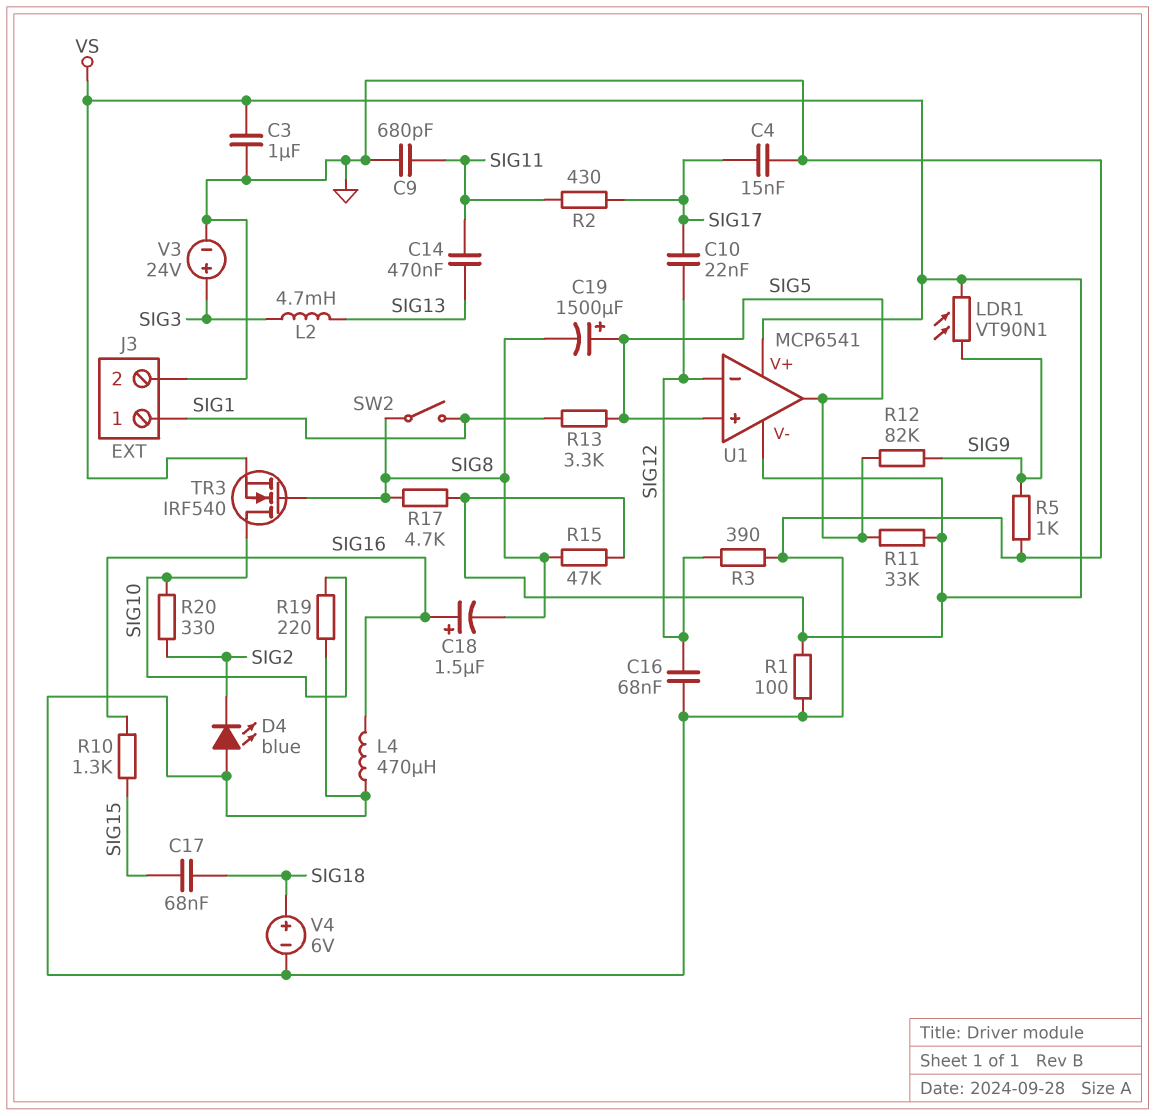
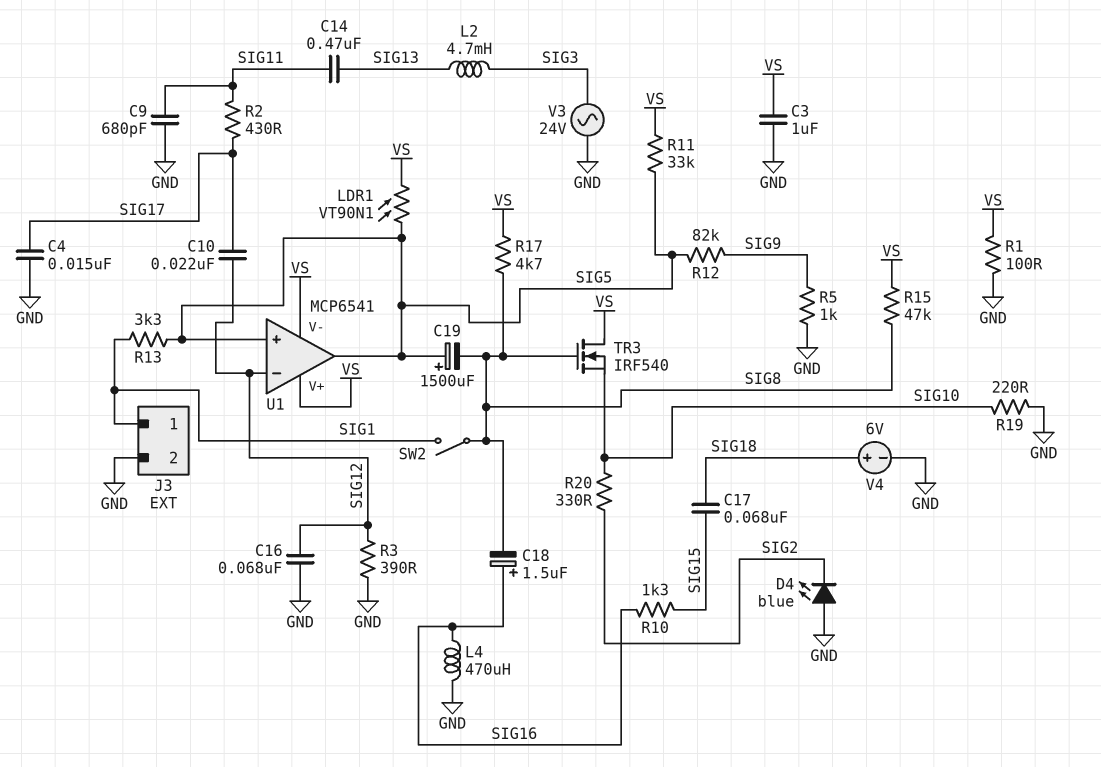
LDR1: VT90N1 (SIG9, VS) -> VT90N1 (SIG5, VS)
TR3: NMOS IRF540 (G SIG8, D SIG10, S VS) -> NMOS IRF540 (G SIG8, D VS, S SIG10)
V3: 24V (plus SIG3, minus GND) -> AC 24V (GND, SIG3)

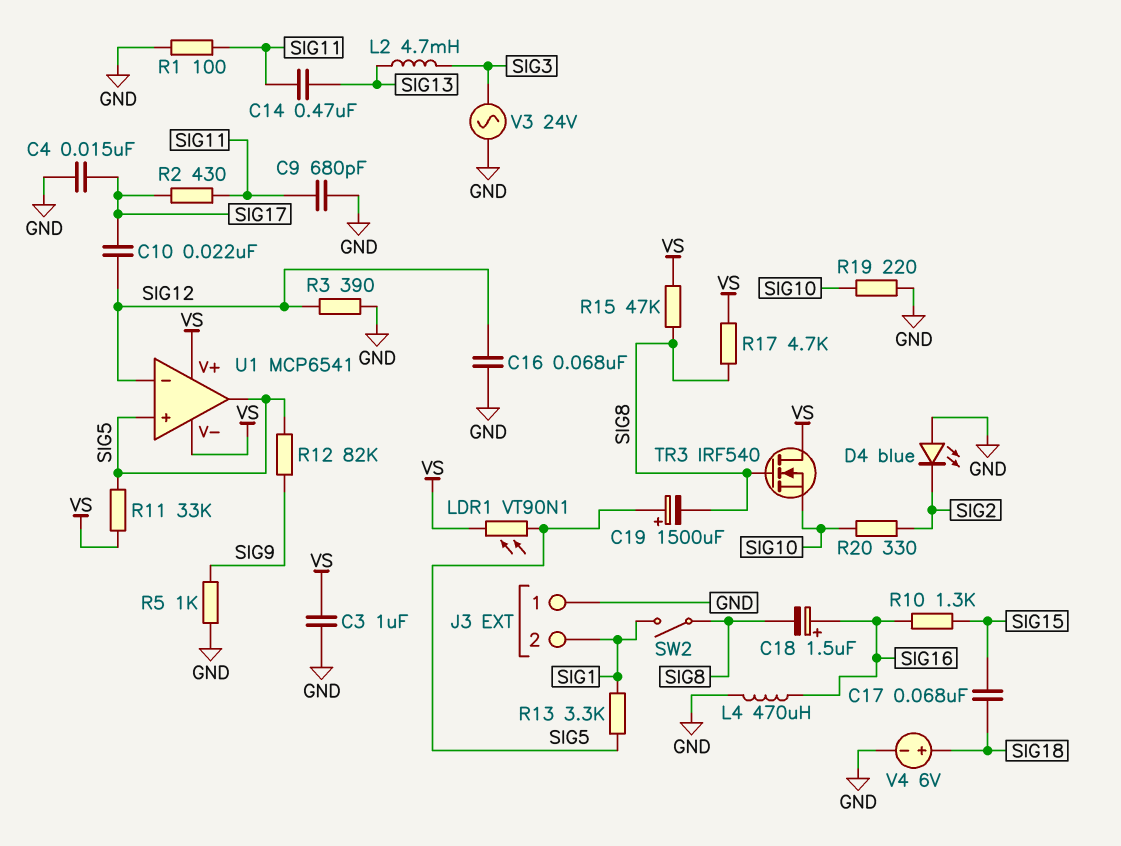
J3 pin 1: SIG1 -> GND
J3 pin 2: GND -> SIG1
R1: 100 (GND, VS) -> 100 (GND, SIG11)

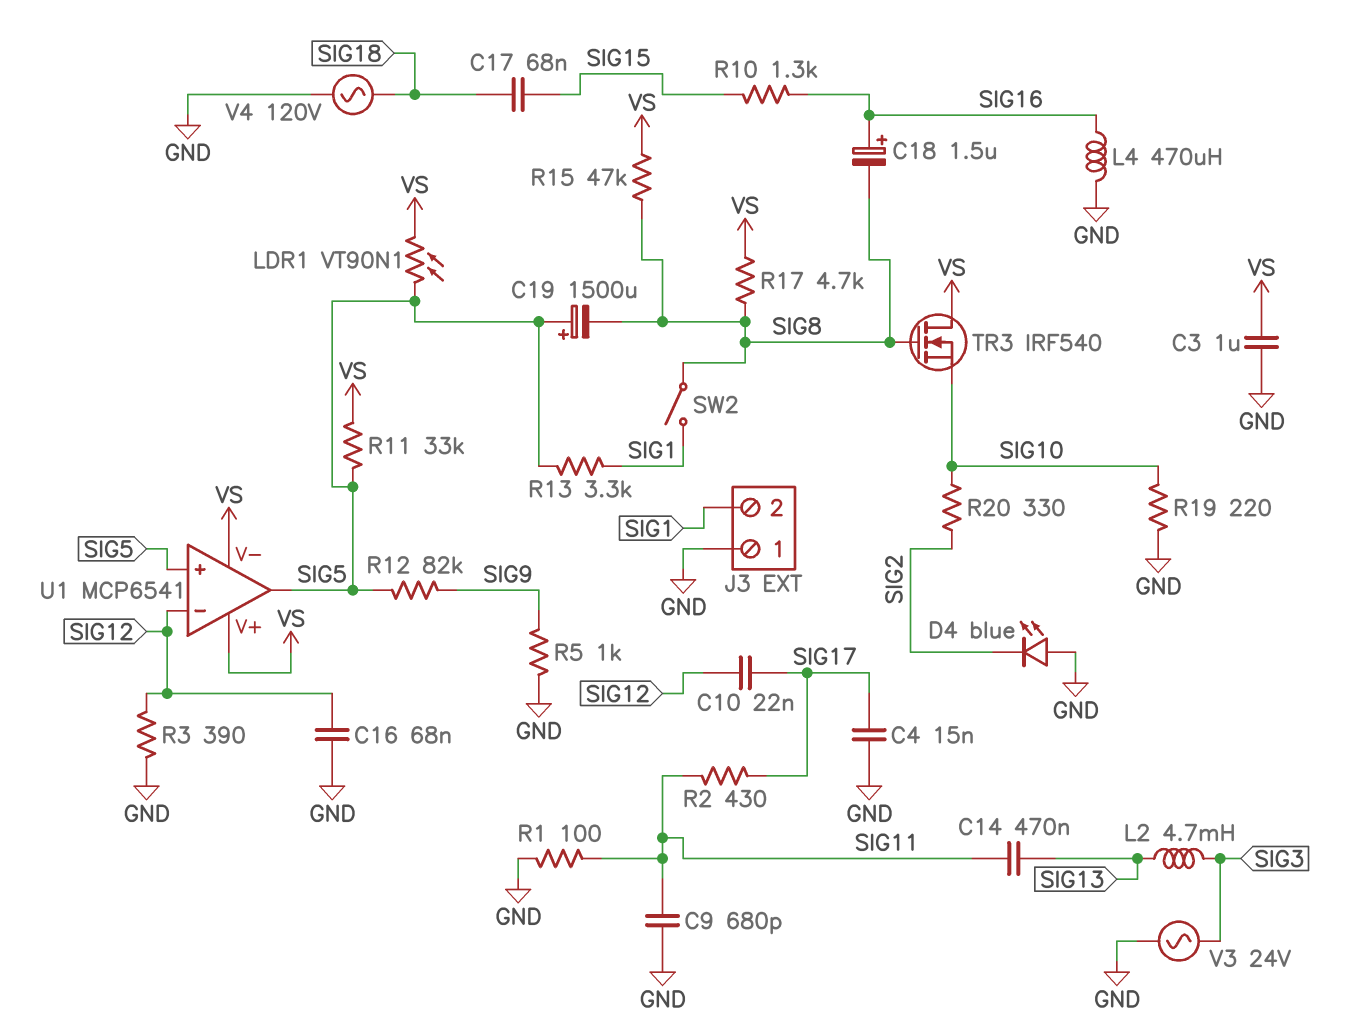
V4: 6V (plus SIG18, minus GND) -> AC 120V (GND, SIG18)

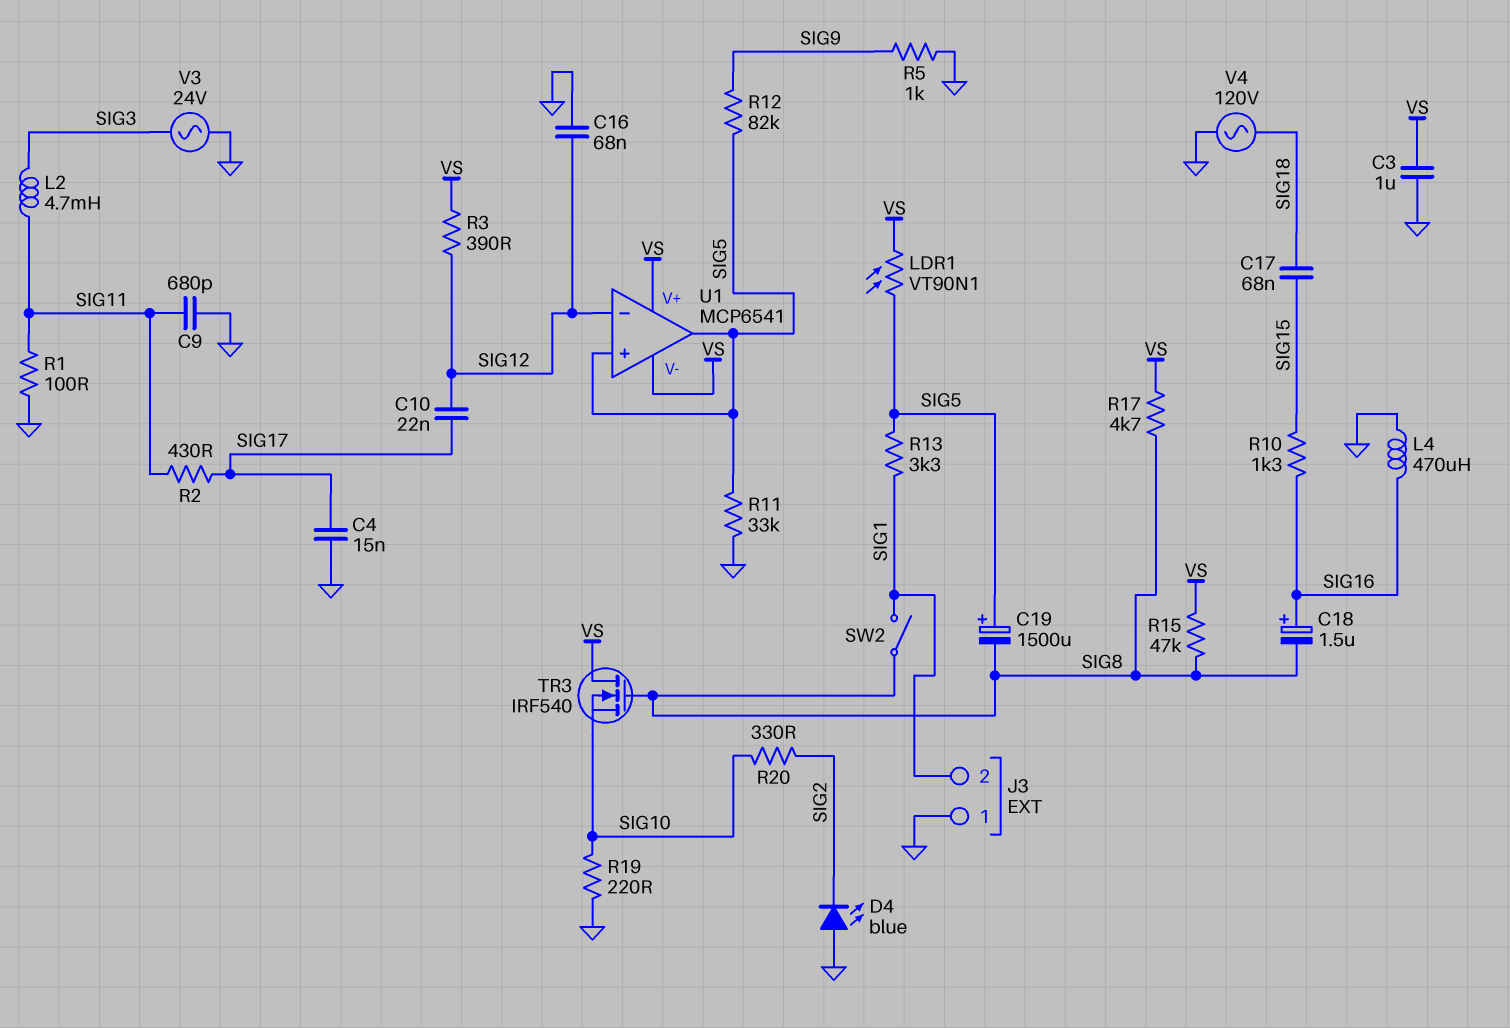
C14: 470nF (SIG11, SIG13) -> none
L2: 4.7mH (SIG3, SIG13) -> 4.7mH (SIG3, SIG11)
R3: 390 (GND, SIG12) -> 390 (SIG12, VS)
R11: 33k (SIG5, VS) -> 33k (GND, SIG5)

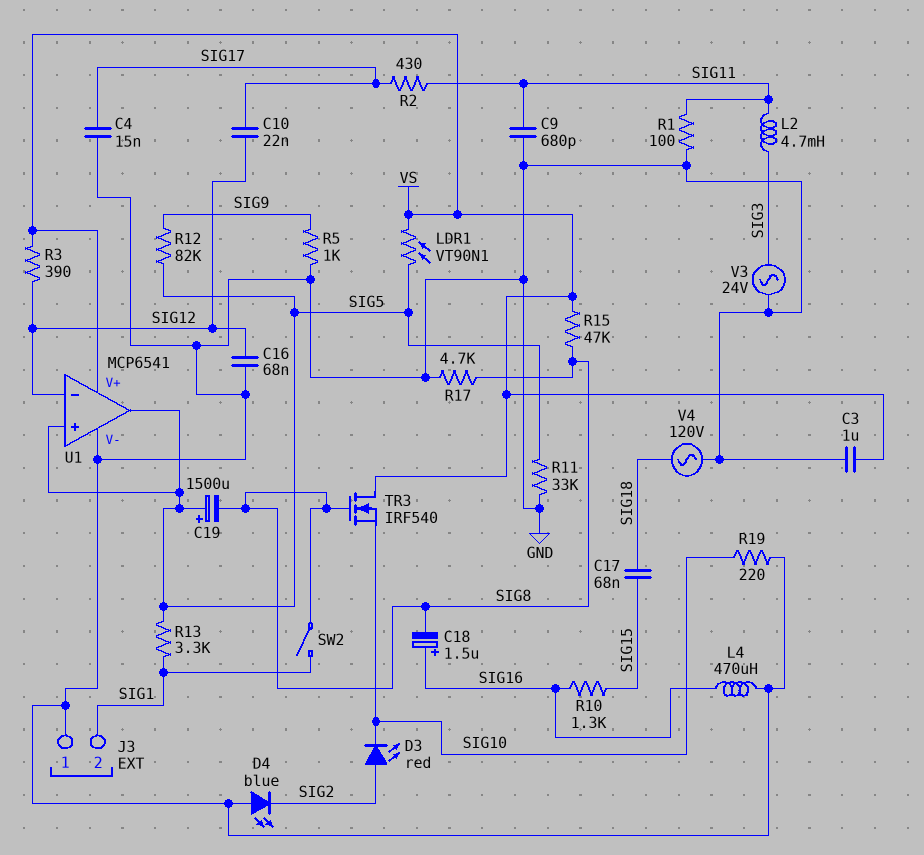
D3: none -> LED red (A SIG2, K SIG10)
R17: 4.7k (SIG8, VS) -> 4.7k (GND, SIG8)
R20: 330 (SIG2, SIG10) -> none
U1 pin V-: VS -> GND

